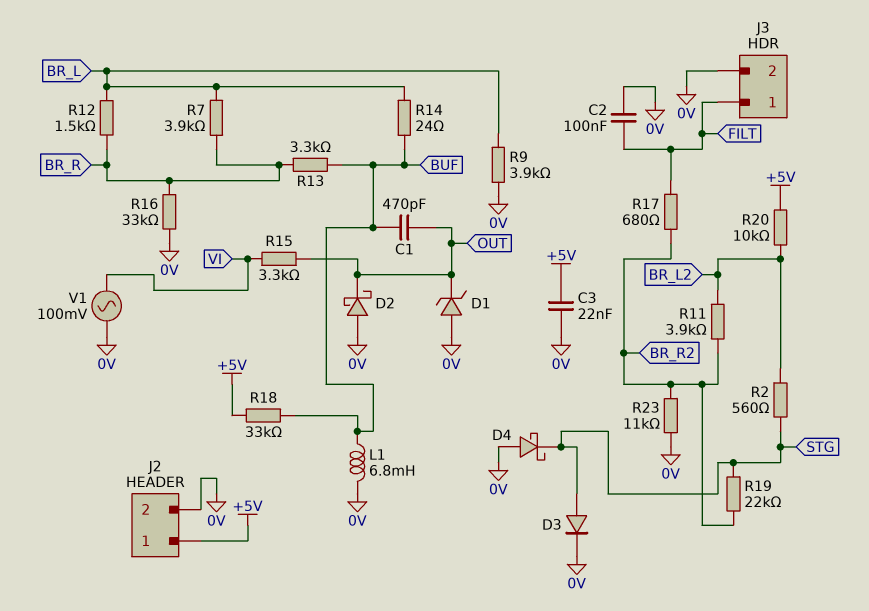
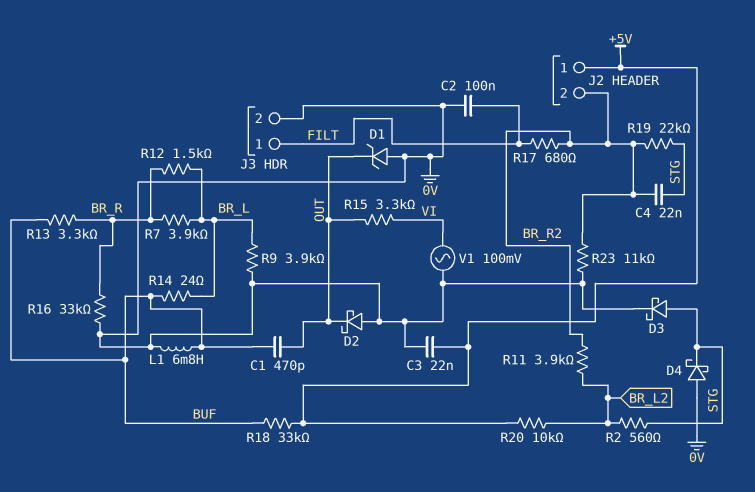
C4: none -> 22nF (BR_R2, STG)
D3: diode (A STG, K 0V) -> schottky (A STG, K 0V)
J2 pin 2: 0V -> BR_R2

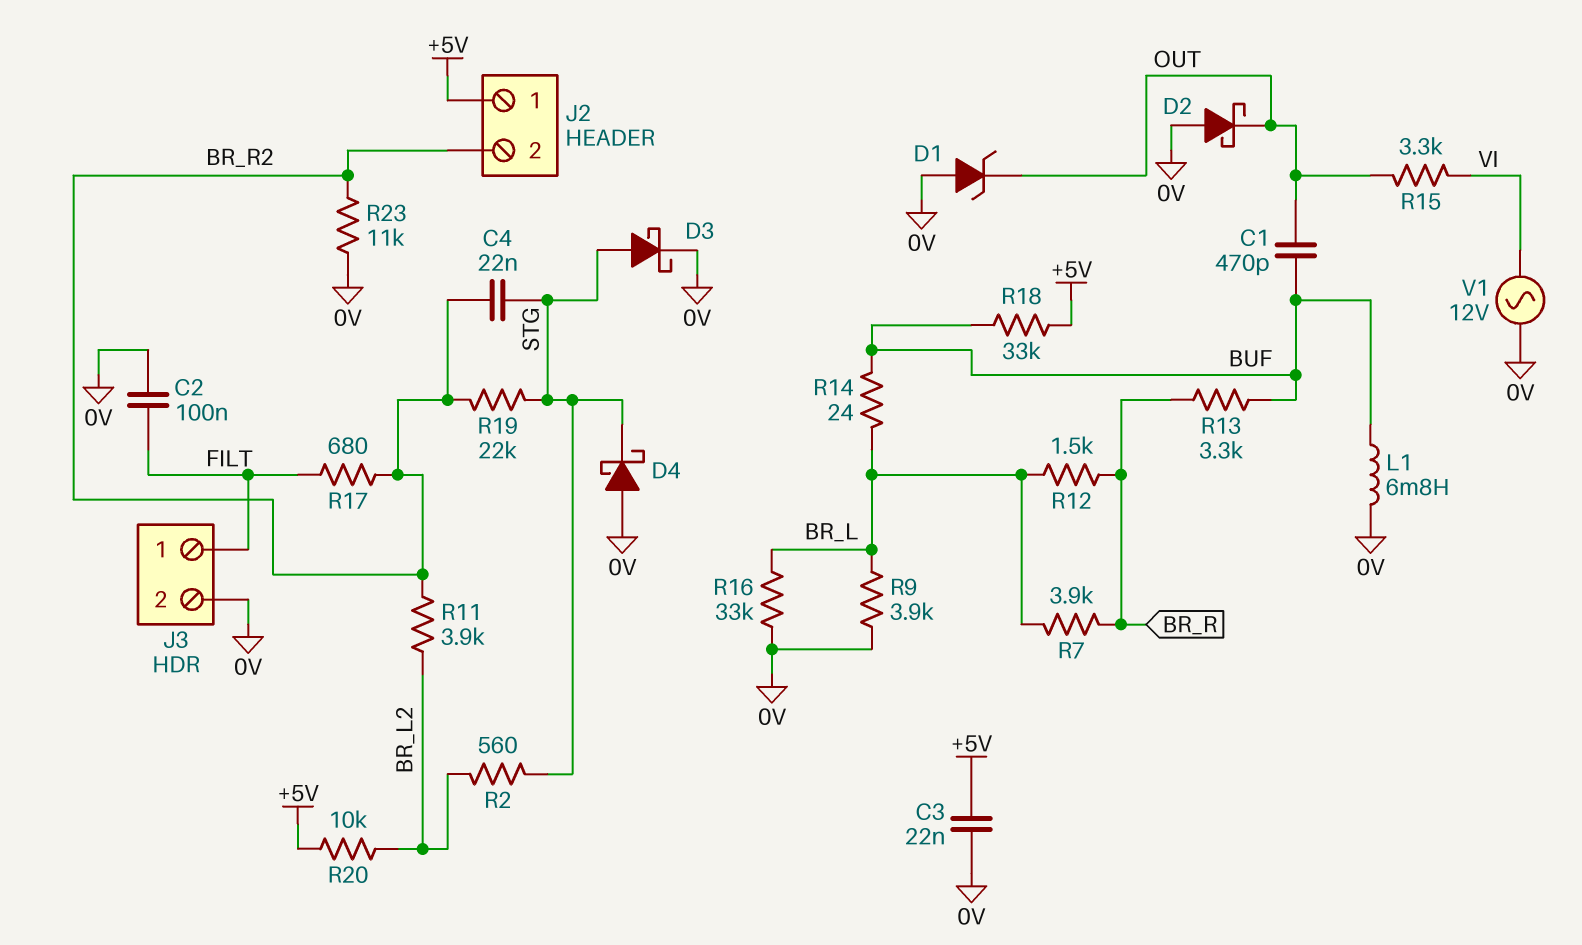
R16: 33k (0V, BR_R) -> 33k (0V, BR_L)
V1: AC 100mV (0V, VI) -> AC 12V (0V, VI)

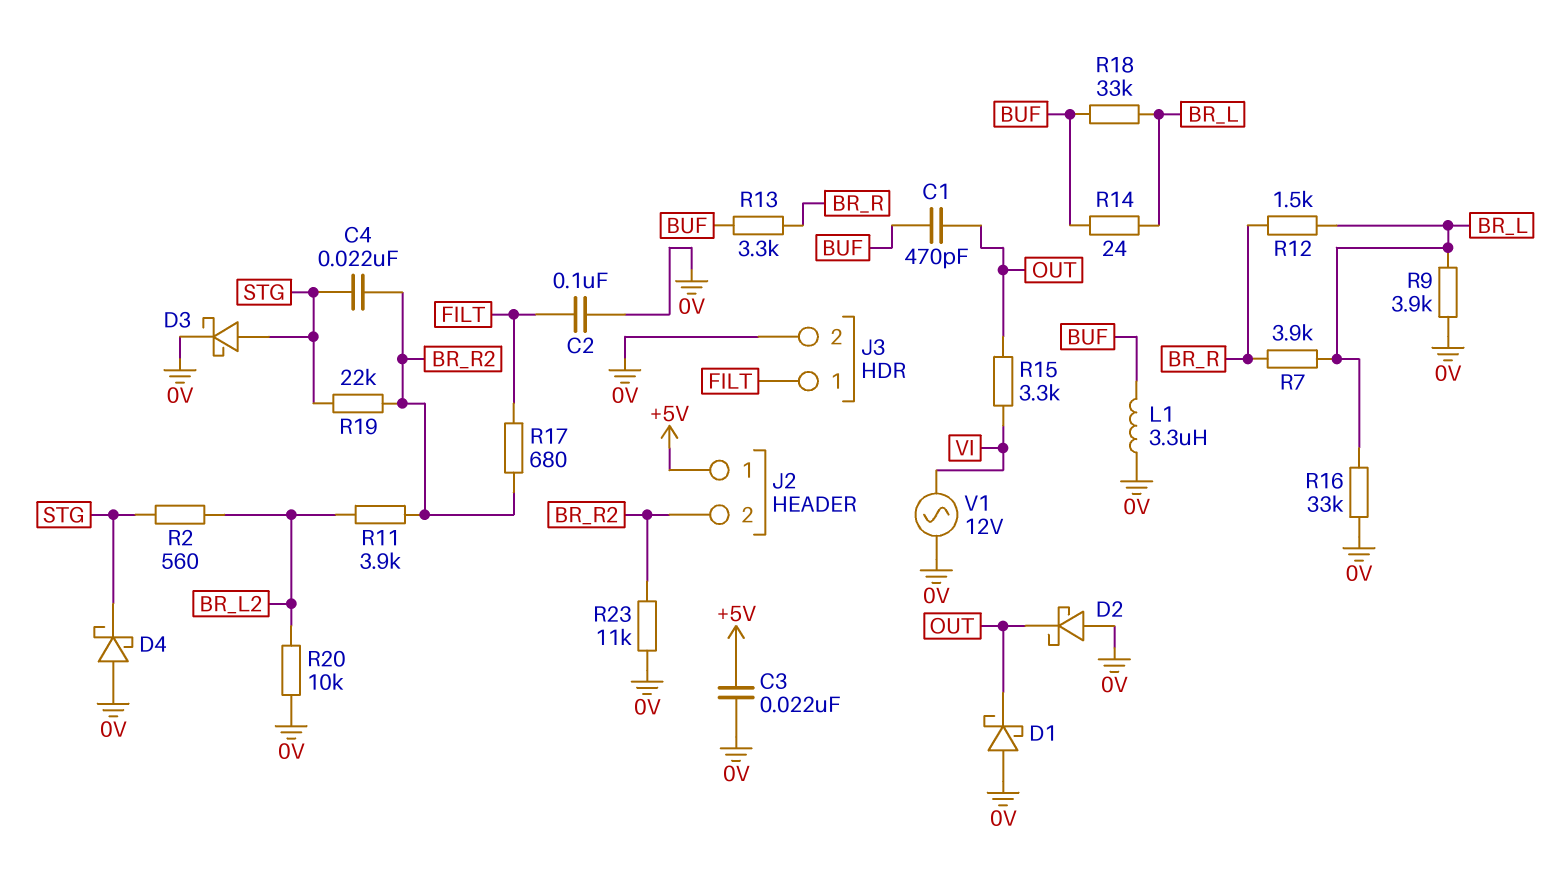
D1: zener (A 0V, K OUT) -> schottky (A 0V, K OUT)
L1: 6.8mH (0V, BUF) -> 3.3uH (0V, BUF)
R18: 33k (+5V, BUF) -> 33k (BR_L, BUF)
R20: 10k (+5V, BR_L2) -> 10k (0V, BR_L2)

